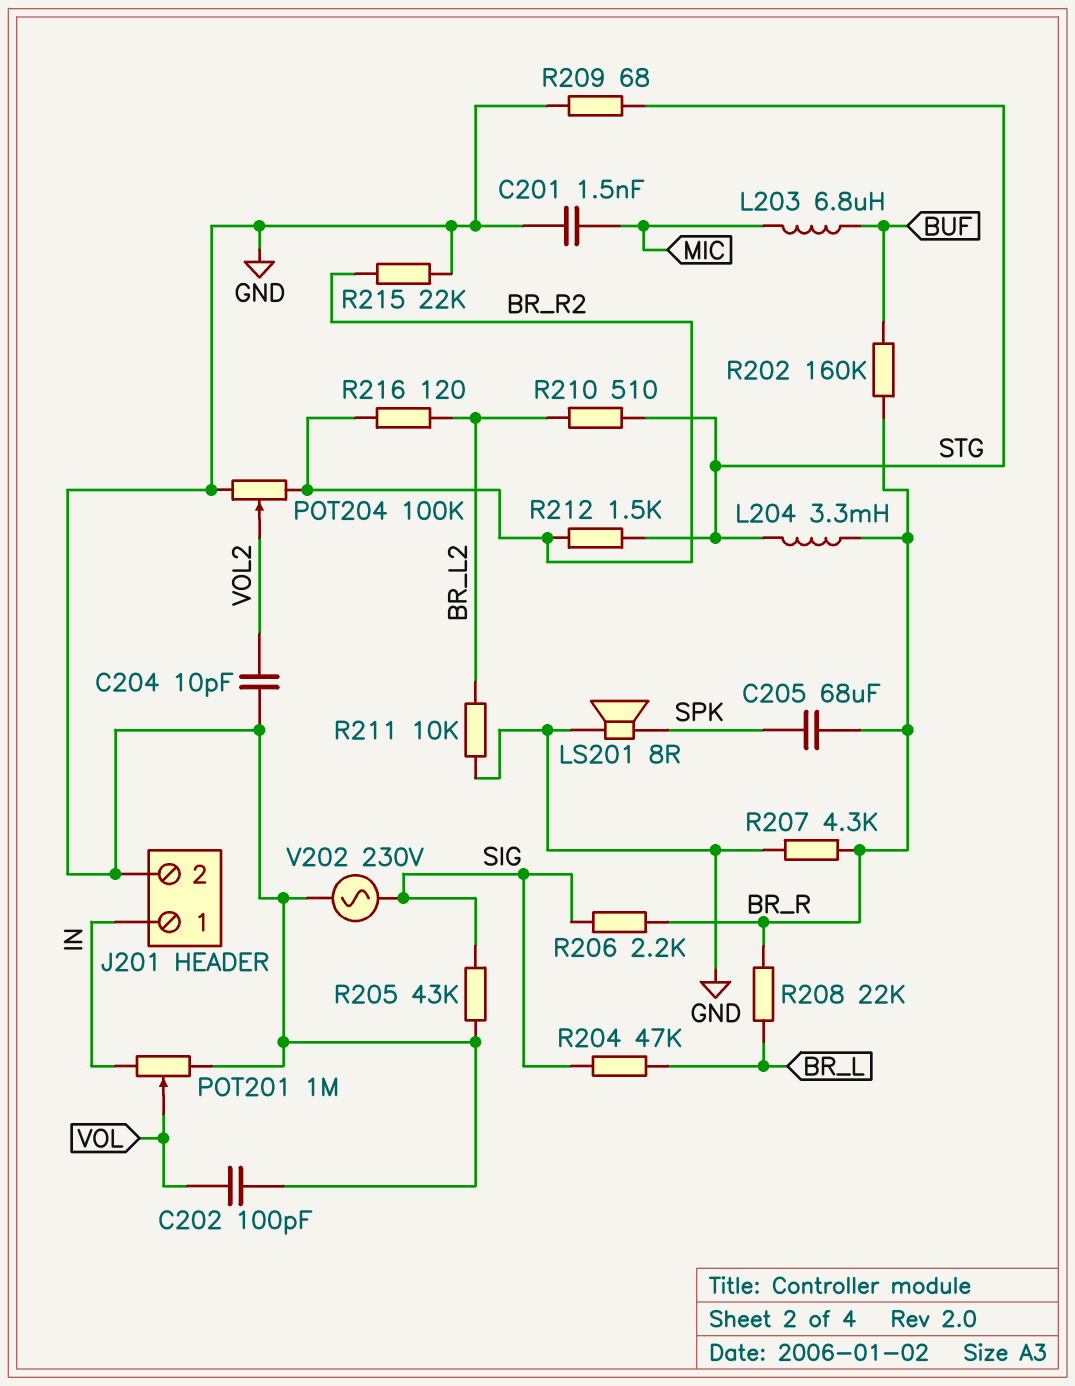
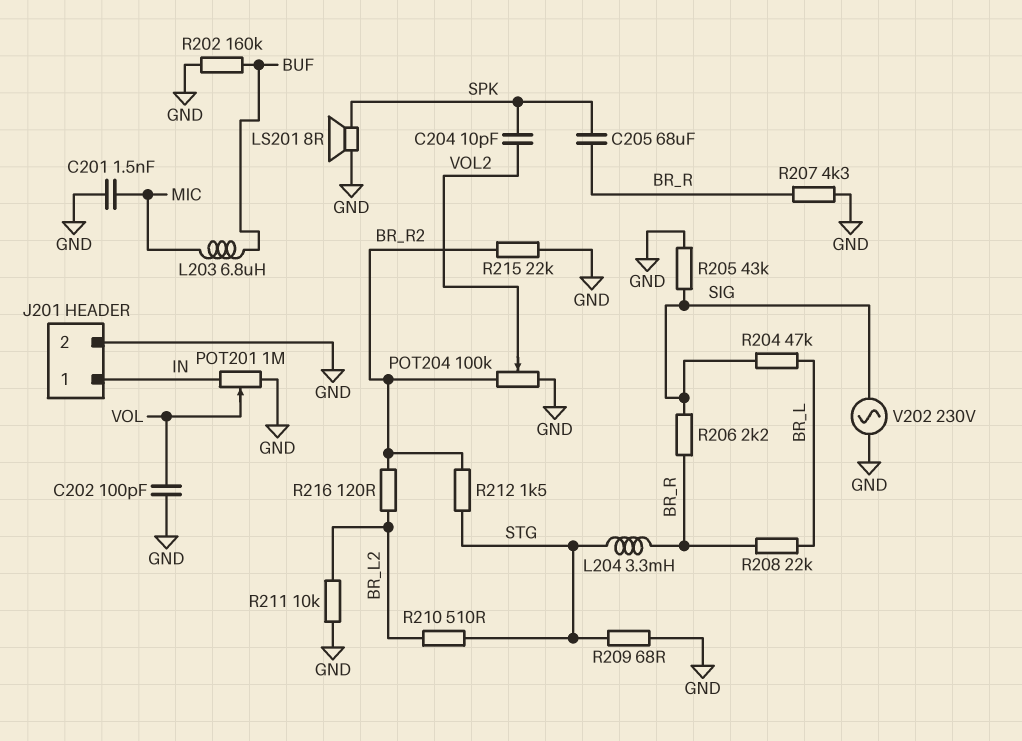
C204: 10pF (GND, VOL2) -> 10pF (SPK, VOL2)
R202: 160k (BR_R, BUF) -> 160k (BUF, GND)

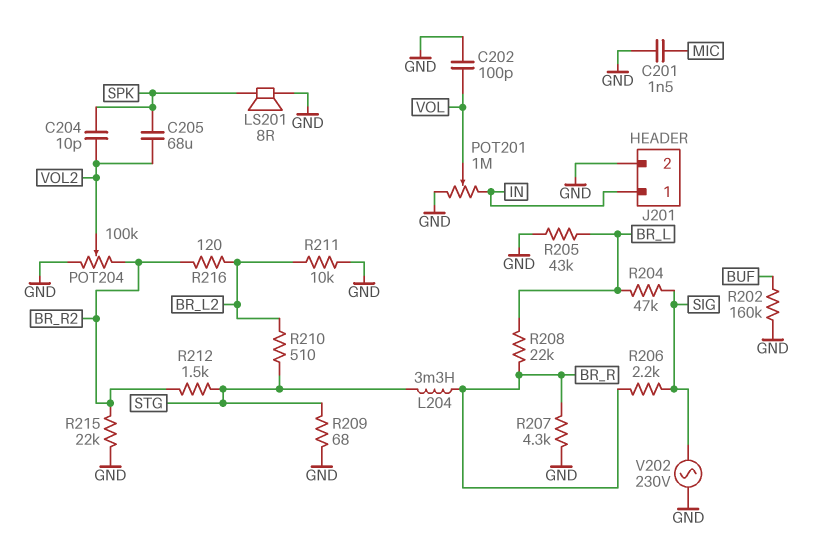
C205: 68uF (BR_R, SPK) -> 68uF (SPK, VOL2)
L203: 6.8uH (BUF, MIC) -> none
R205: 43k (GND, SIG) -> 43k (BR_L, GND)

